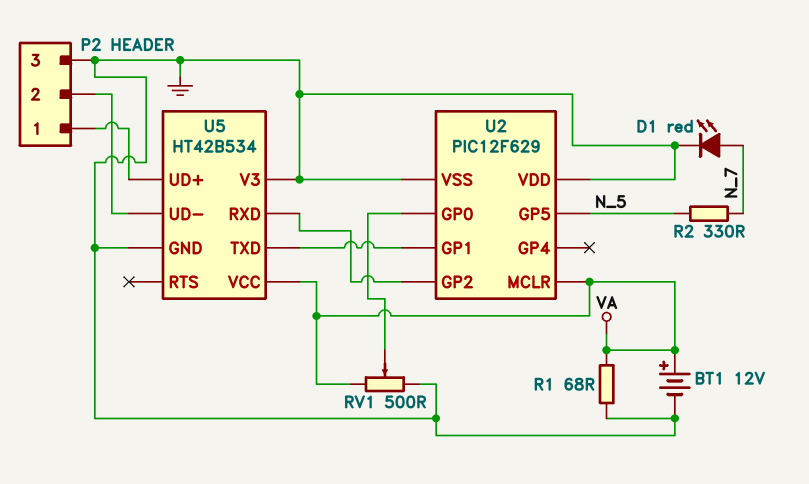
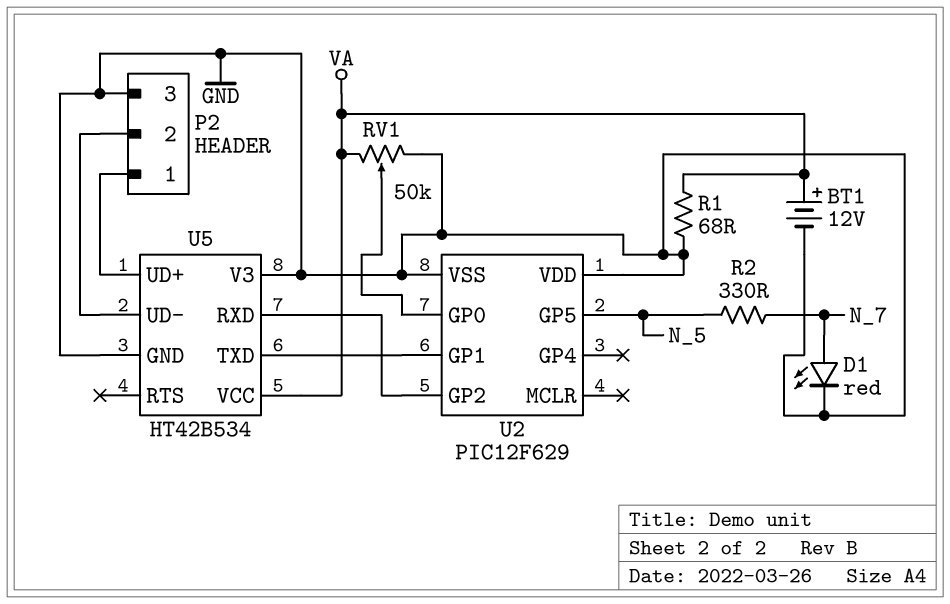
RV1: 500 (GND, VA, wiper U2/GP0) -> 50k (GND, VA, wiper U2/GP0)
U2 pin MCLR: VA -> none

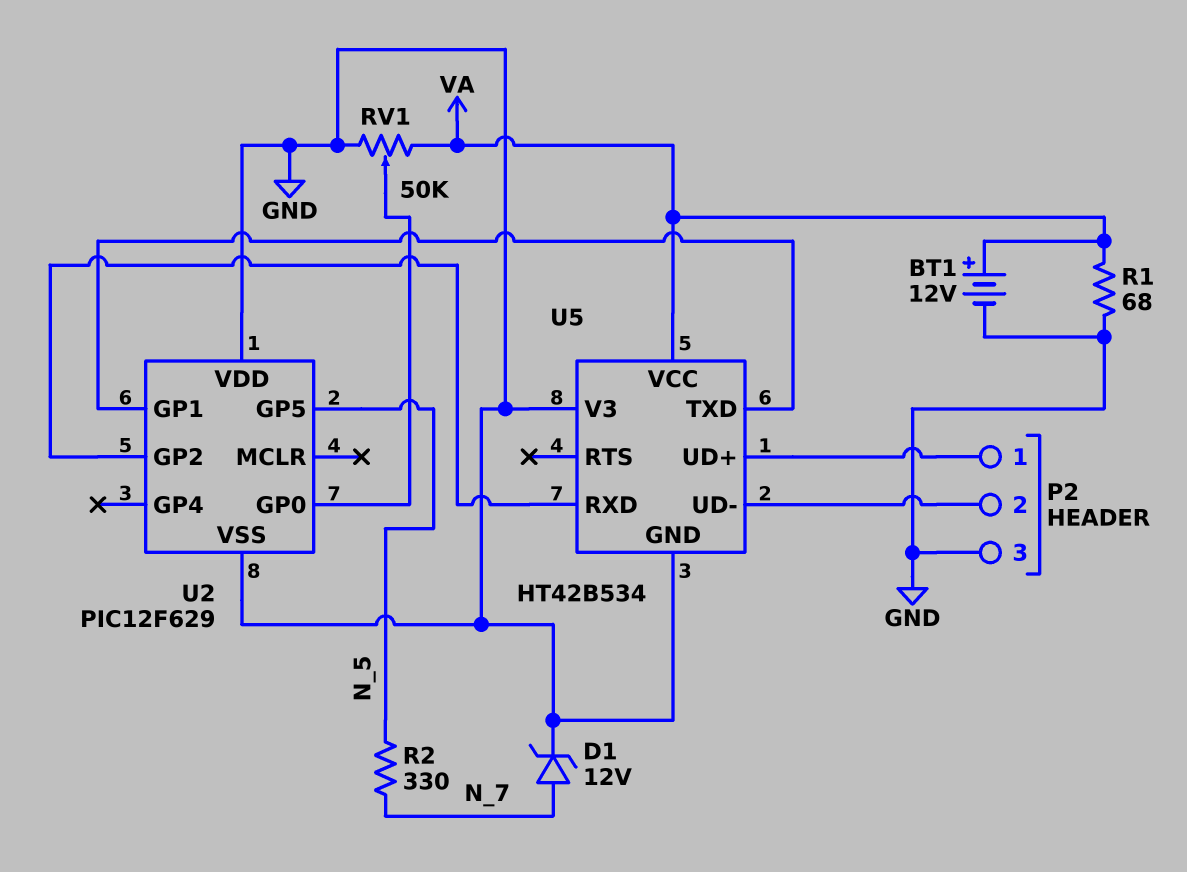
D1: LED red (A N_7, K GND) -> zener 12V (A N_7, K GND)

